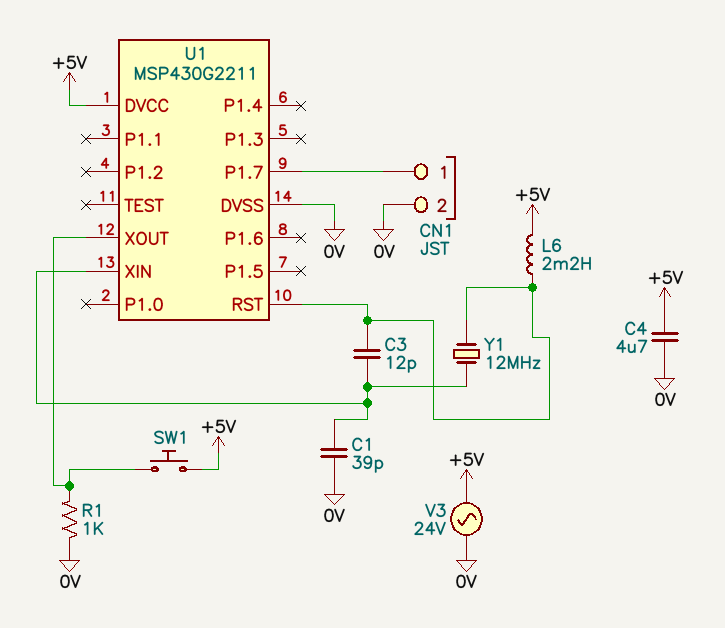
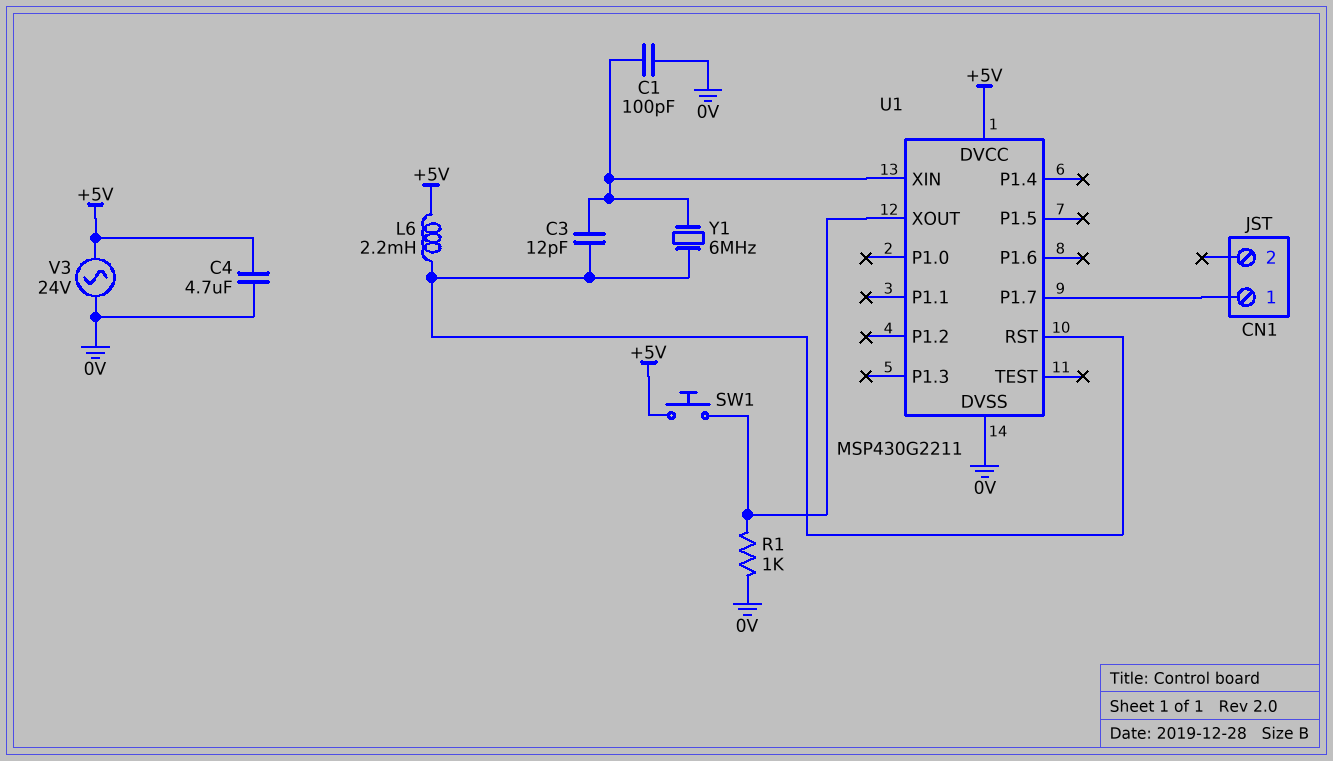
C1: 39pF (0V, U1/XIN) -> 100pF (0V, U1/XIN)
CN1 pin 2: 0V -> none
Y1: 12MHz (U1/RST, U1/XIN) -> 6MHz (U1/RST, U1/XIN)

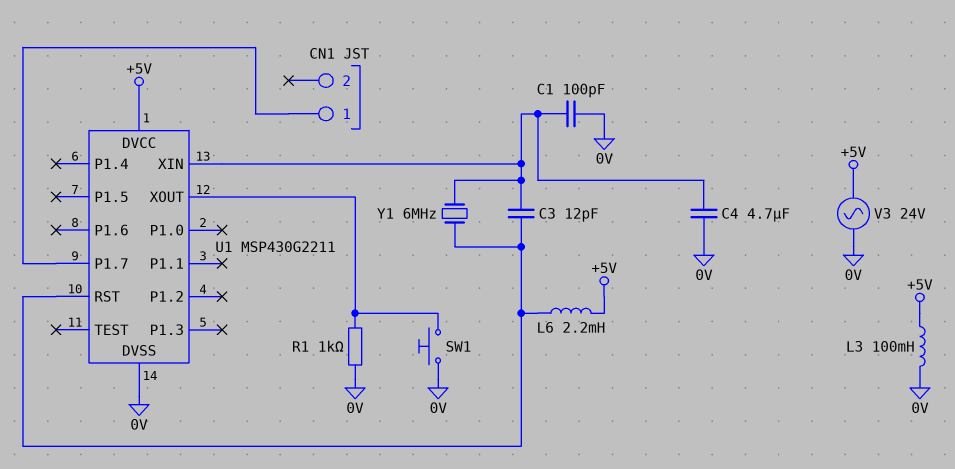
C4: 4.7uF (+5V, 0V) -> 4.7uF (0V, U1/XIN)
L3: none -> 100mH (+5V, 0V)
SW1: button (+5V, U1/XOUT) -> button (0V, U1/XOUT)

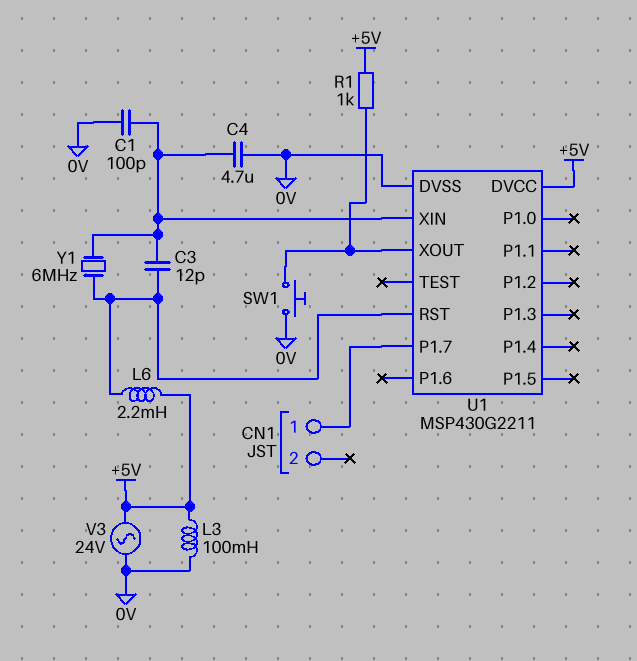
R1: 1k (0V, U1/XOUT) -> 1k (+5V, U1/XOUT)

